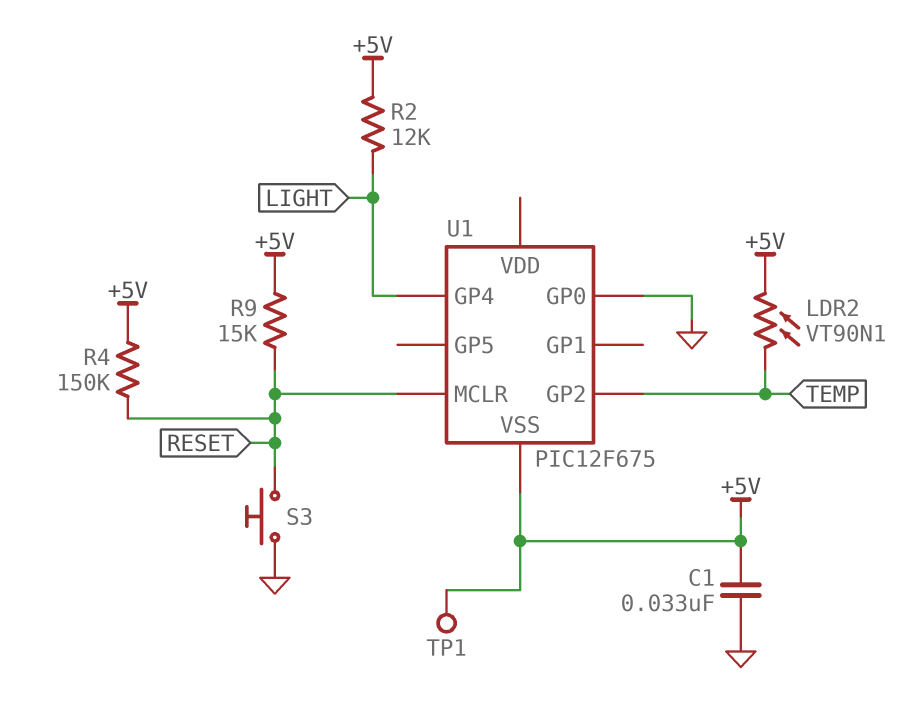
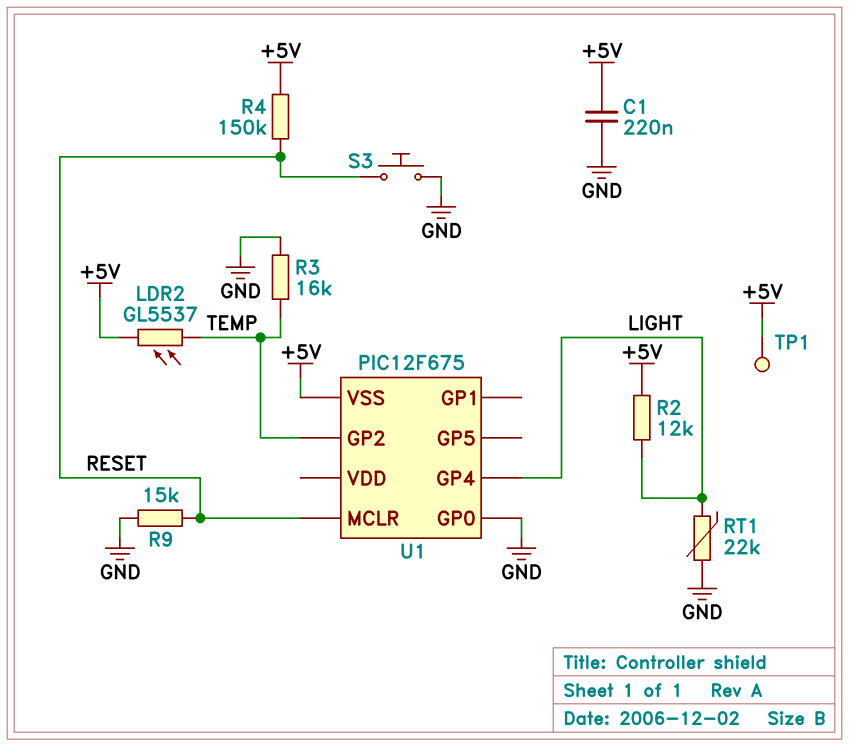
C1: 33nF (+5V, GND) -> 220nF (+5V, GND)
LDR2: VT90N1 (+5V, TEMP) -> GL5537 (+5V, TEMP)
R3: none -> 16k (GND, TEMP)
R9: 15k (+5V, RESET) -> 15k (GND, RESET)
RT1: none -> 22k (GND, LIGHT)

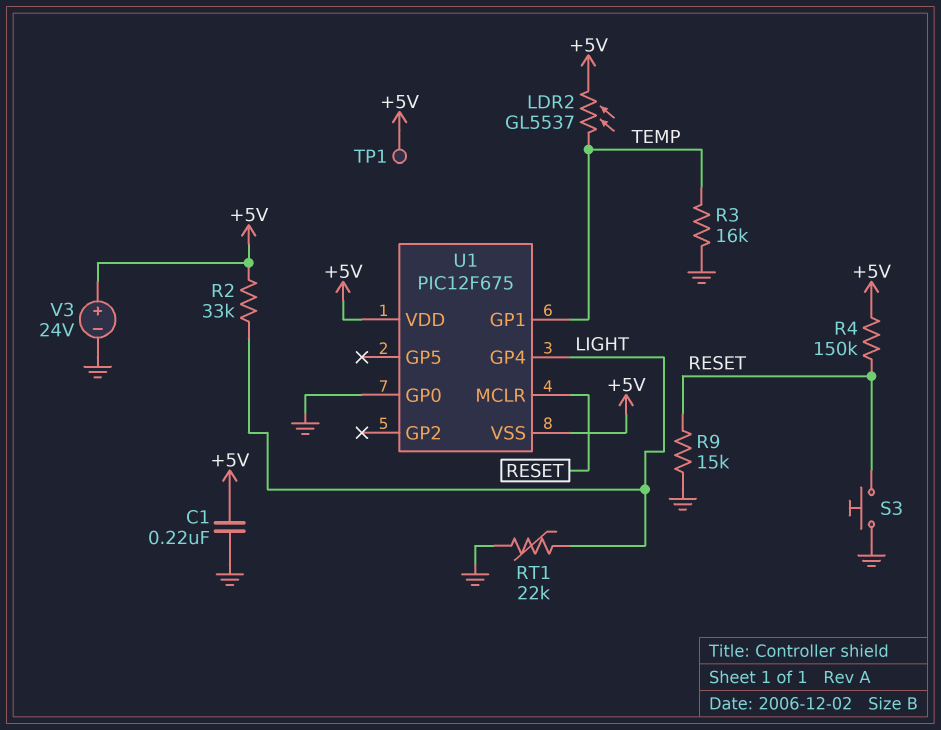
R2: 12k (+5V, LIGHT) -> 33k (+5V, LIGHT)
U1 pin GP1: none -> TEMP
U1 pin GP2: TEMP -> none
U1 pin VDD: none -> +5V
V3: none -> 24V (plus +5V, minus GND)

